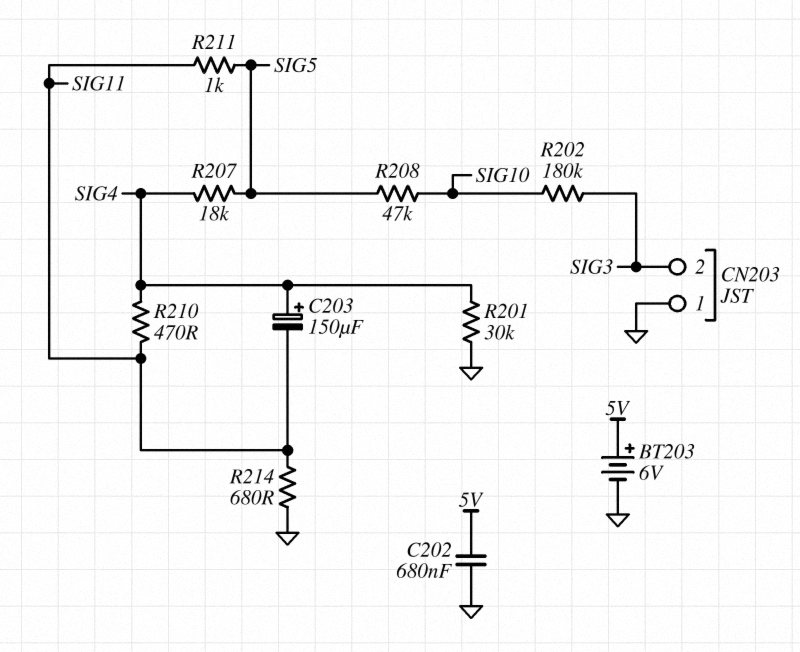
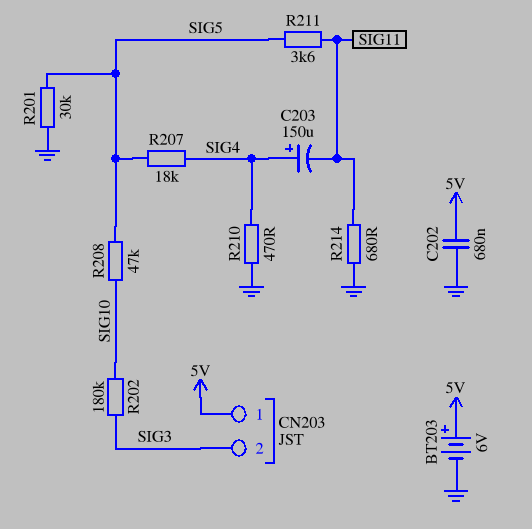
CN203 pin 1: GND -> 5V
R201: 30k (GND, SIG4) -> 30k (GND, SIG5)
R210: 470 (SIG4, SIG11) -> 470 (GND, SIG4)
R211: 1k (SIG5, SIG11) -> 3.6k (SIG5, SIG11)

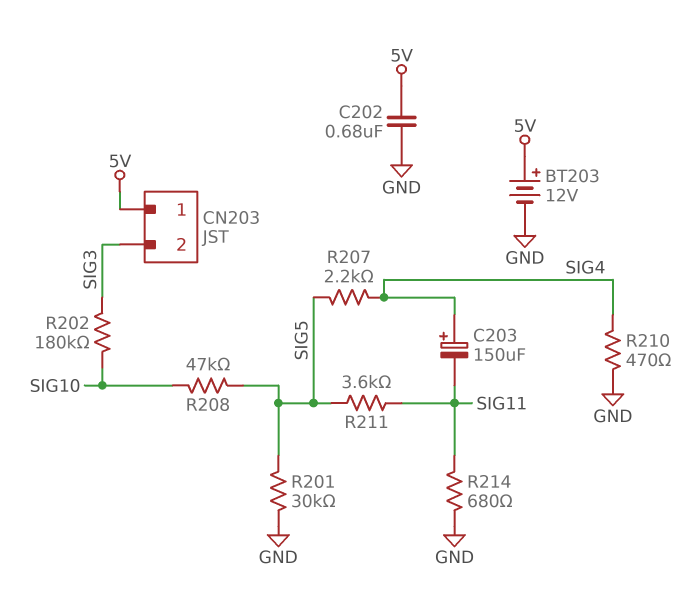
BT203: 6V (plus 5V, minus GND) -> 12V (plus 5V, minus GND)
R207: 18k (SIG4, SIG5) -> 2.2k (SIG4, SIG5)

